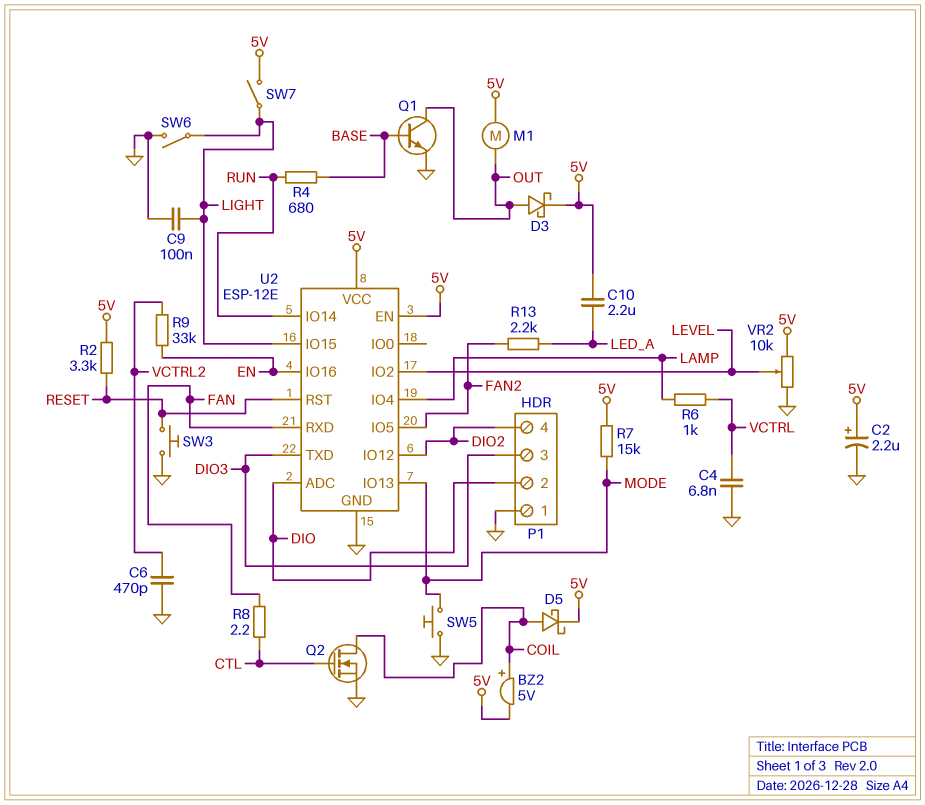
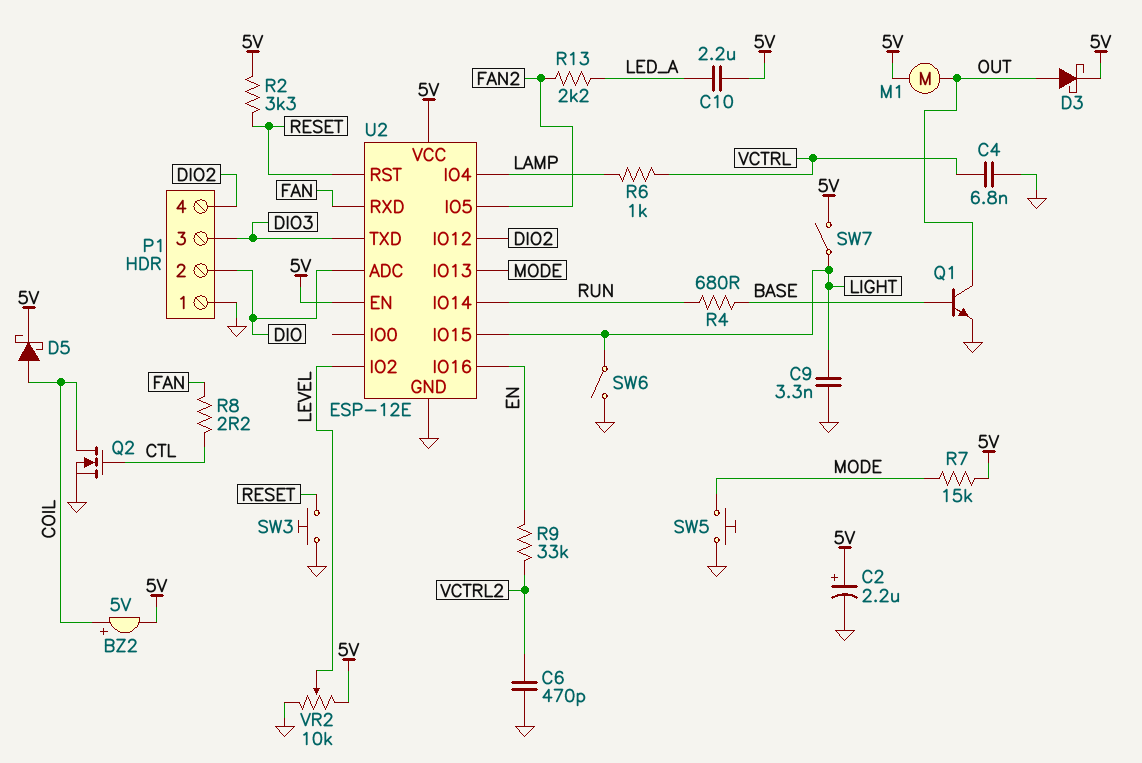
C9: 100nF (GND, LIGHT) -> 3.3nF (GND, LIGHT)

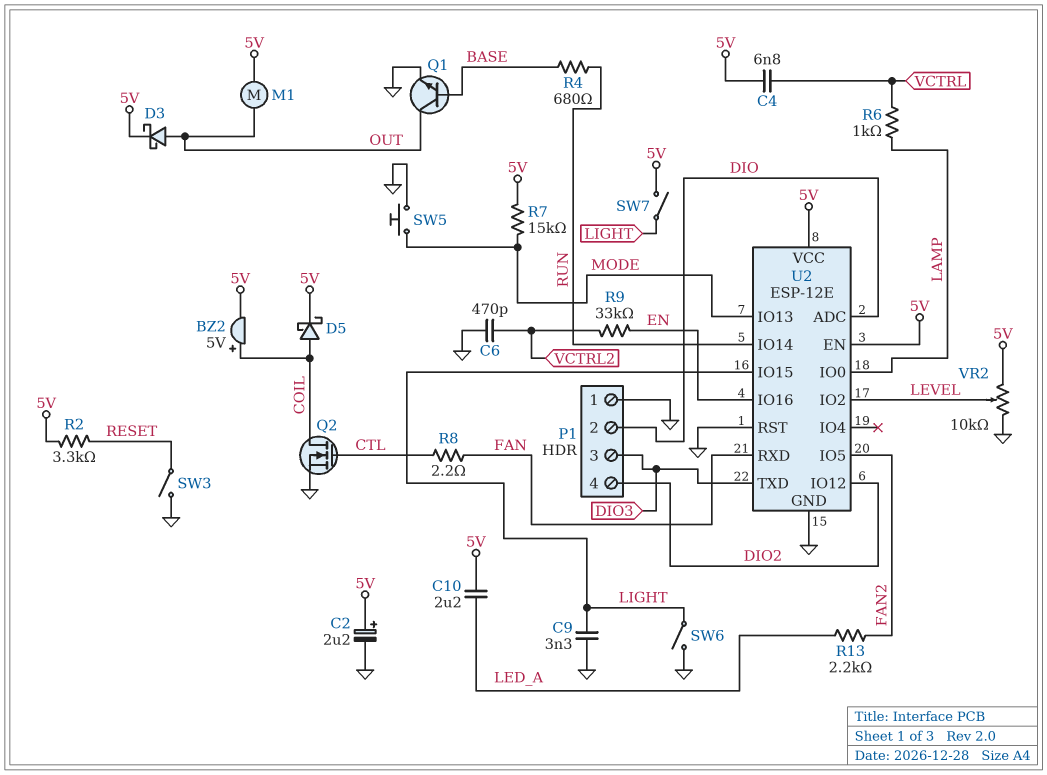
C4: 6.8nF (GND, VCTRL) -> 6.8nF (5V, VCTRL)
SW3: button (GND, RESET) -> switch (GND, RESET)
U2 pin IO0: none -> LAMP
U2 pin IO4: LAMP -> none
U2 pin RST: RESET -> GND

